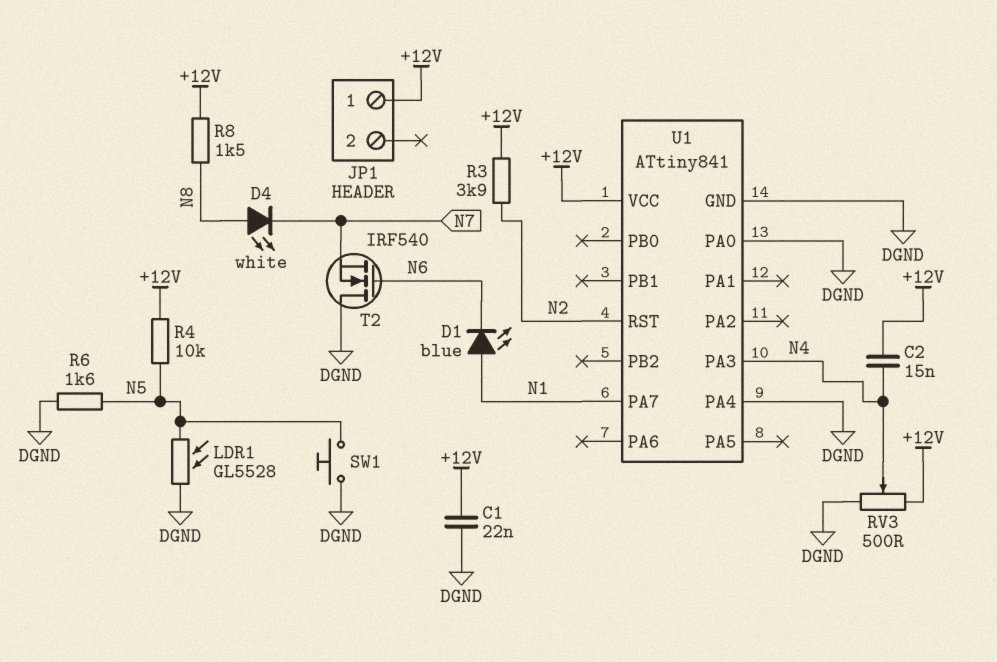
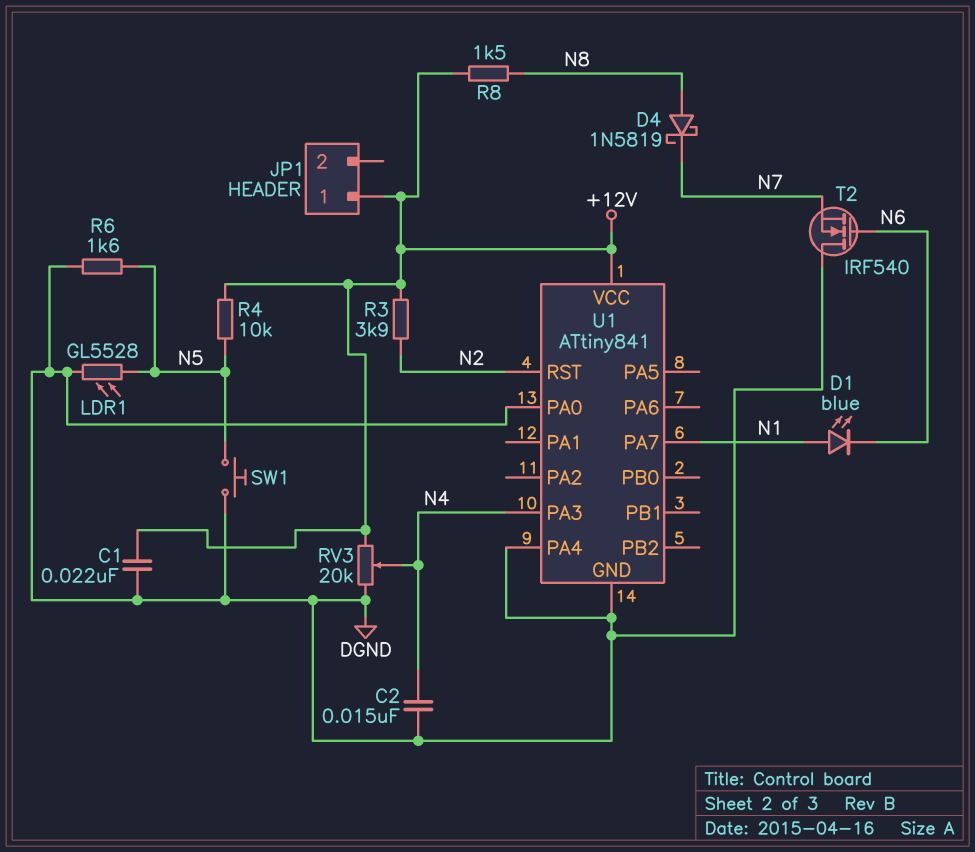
C2: 15nF (+12V, N4) -> 15nF (DGND, N4)
D4: LED white (A N8, K N7) -> schottky 1N5819 (A N8, K N7)
RV3: 500 (+12V, DGND, wiper N4) -> 20k (+12V, DGND, wiper N4)

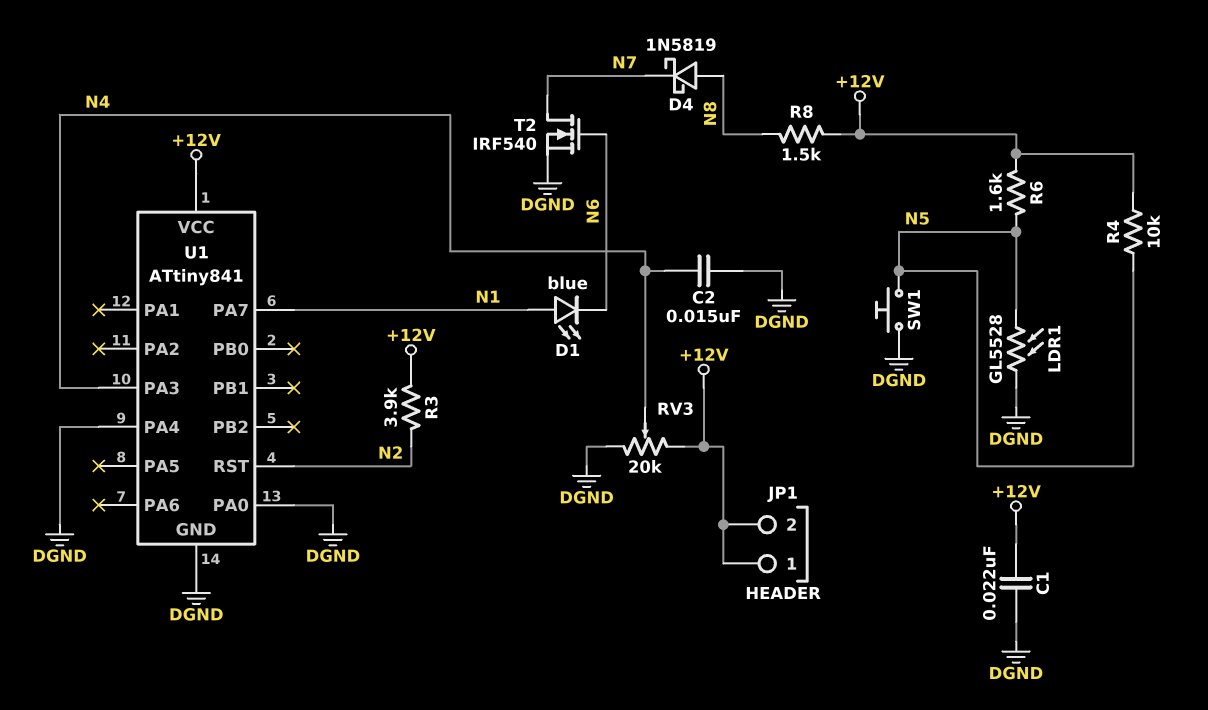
JP1 pin 2: none -> +12V
R6: 1.6k (DGND, N5) -> 1.6k (+12V, N5)
T2: NMOS IRF540 (G N6, D DGND, S N7) -> NMOS IRF540 (G N6, D N7, S DGND)

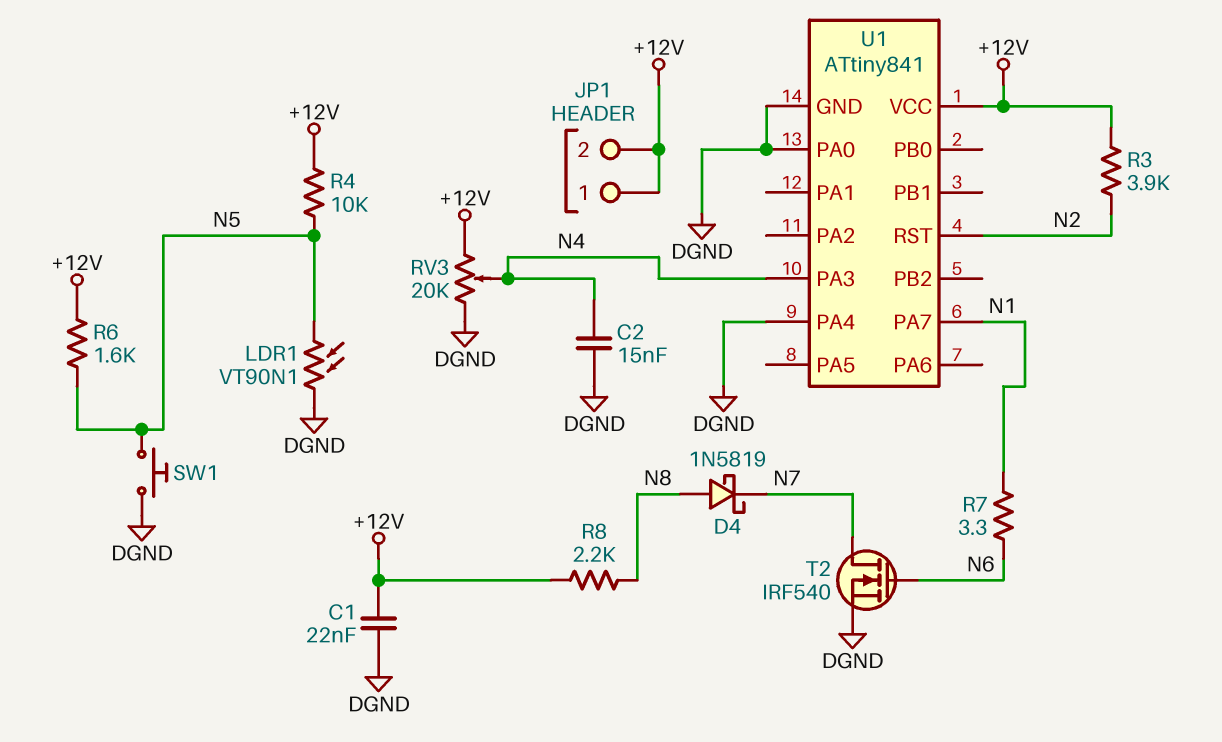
D1: LED blue (A N1, K N6) -> none
LDR1: GL5528 (DGND, N5) -> VT90N1 (DGND, N5)
R7: none -> 3.3 (N1, N6)
R8: 1.5k (+12V, N8) -> 2.2k (+12V, N8)

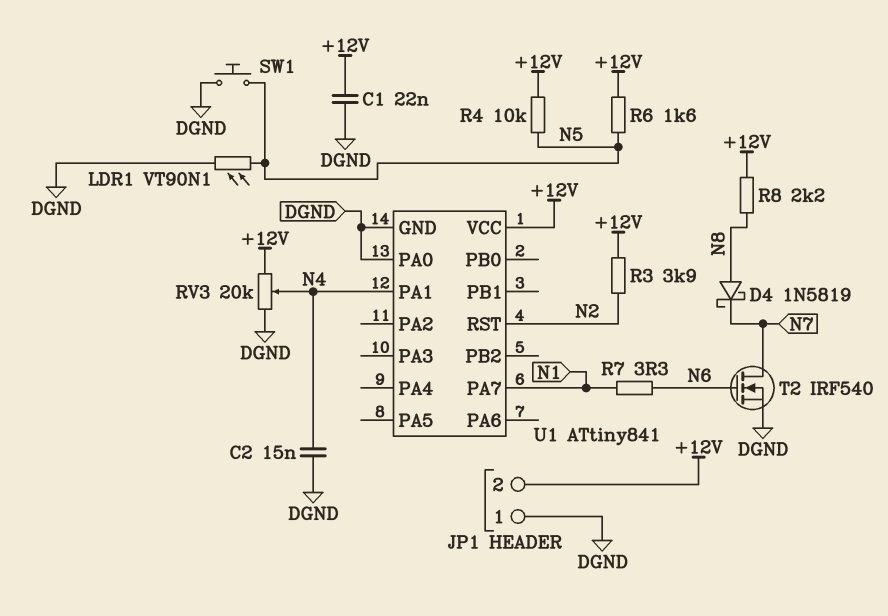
JP1 pin 1: +12V -> DGND
U1 pin PA1: none -> N4
U1 pin PA3: N4 -> none
U1 pin PA4: DGND -> none

